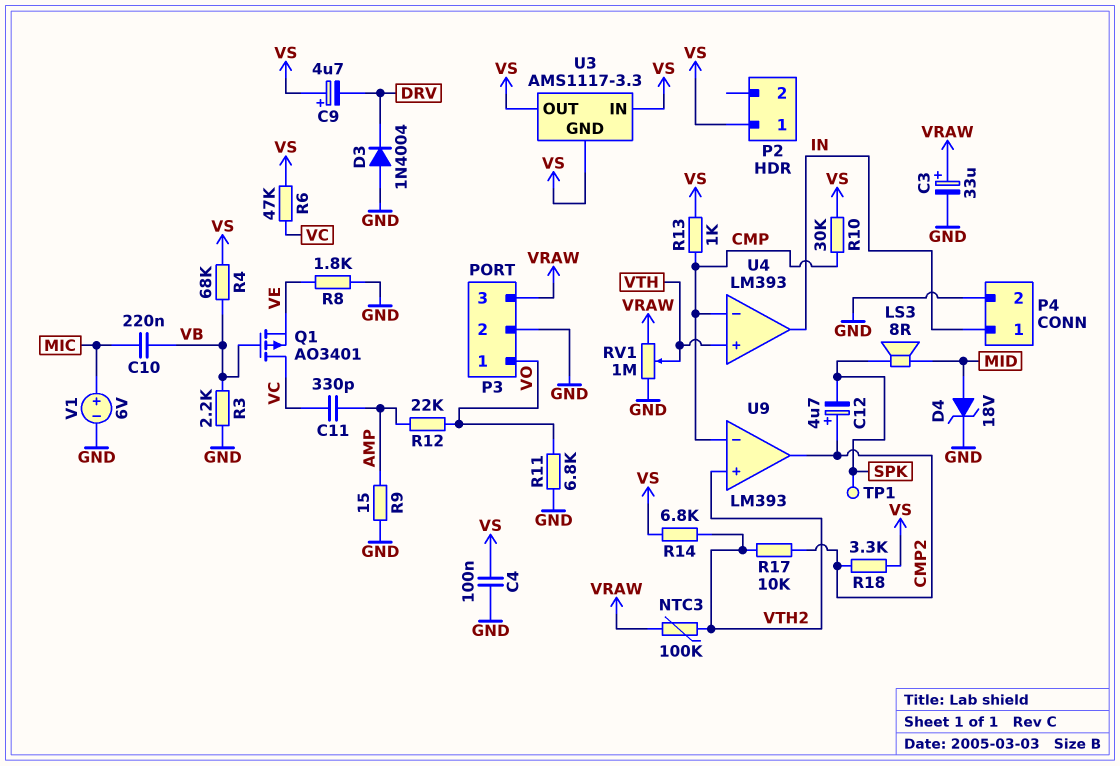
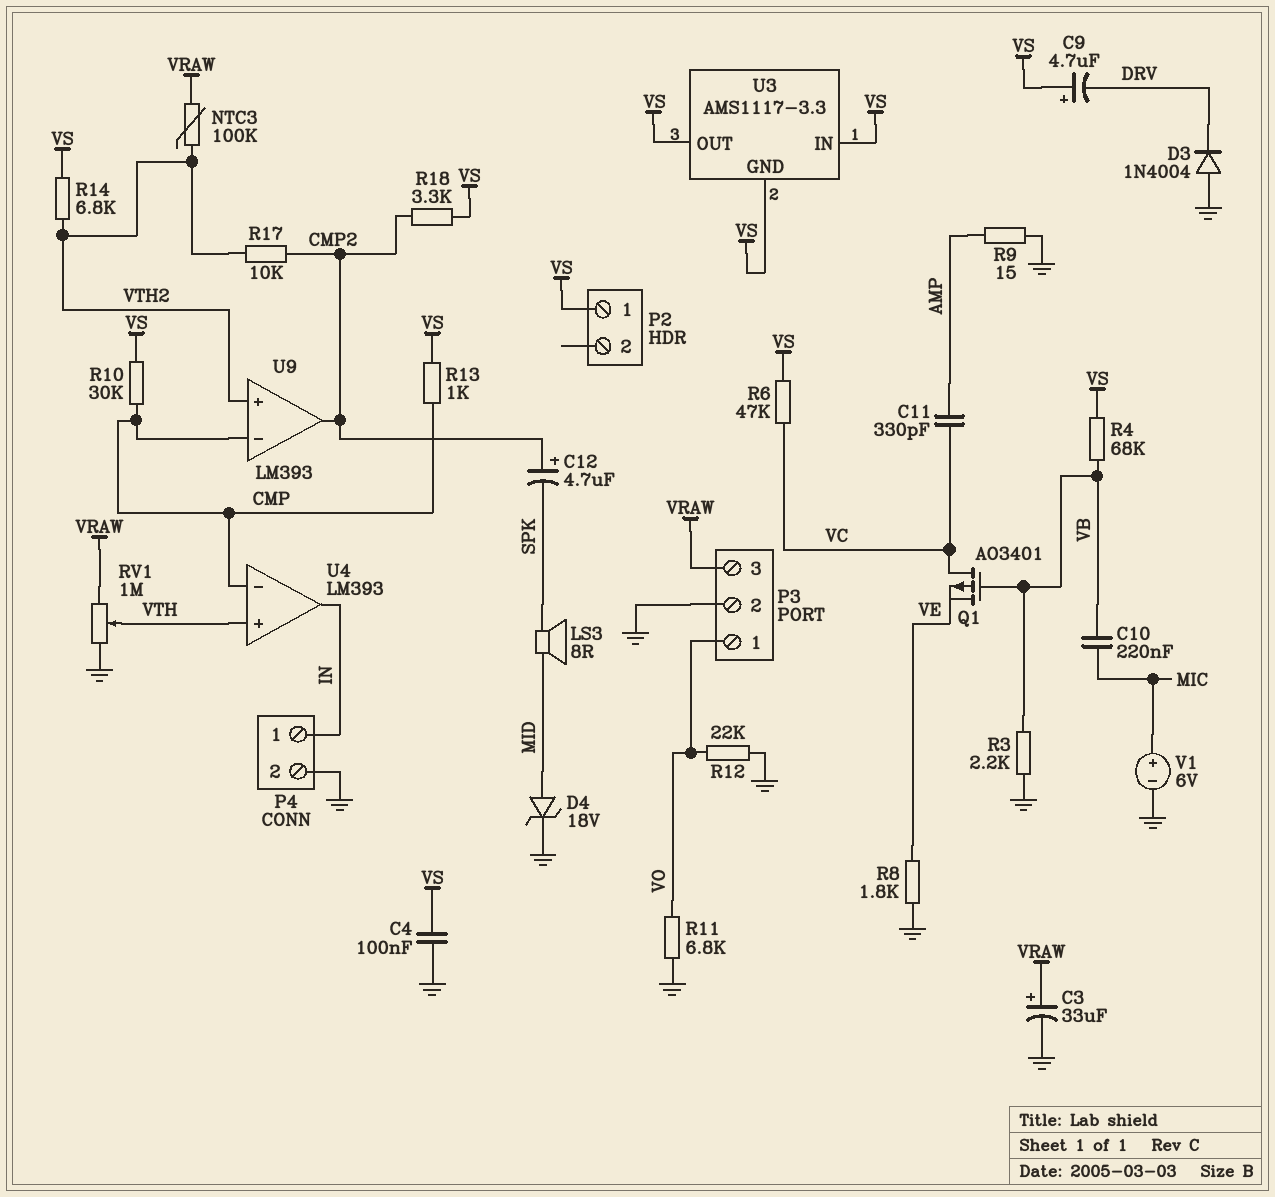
R12: 22k (AMP, VO) -> 22k (GND, VO)
TP1: test point (SPK) -> none

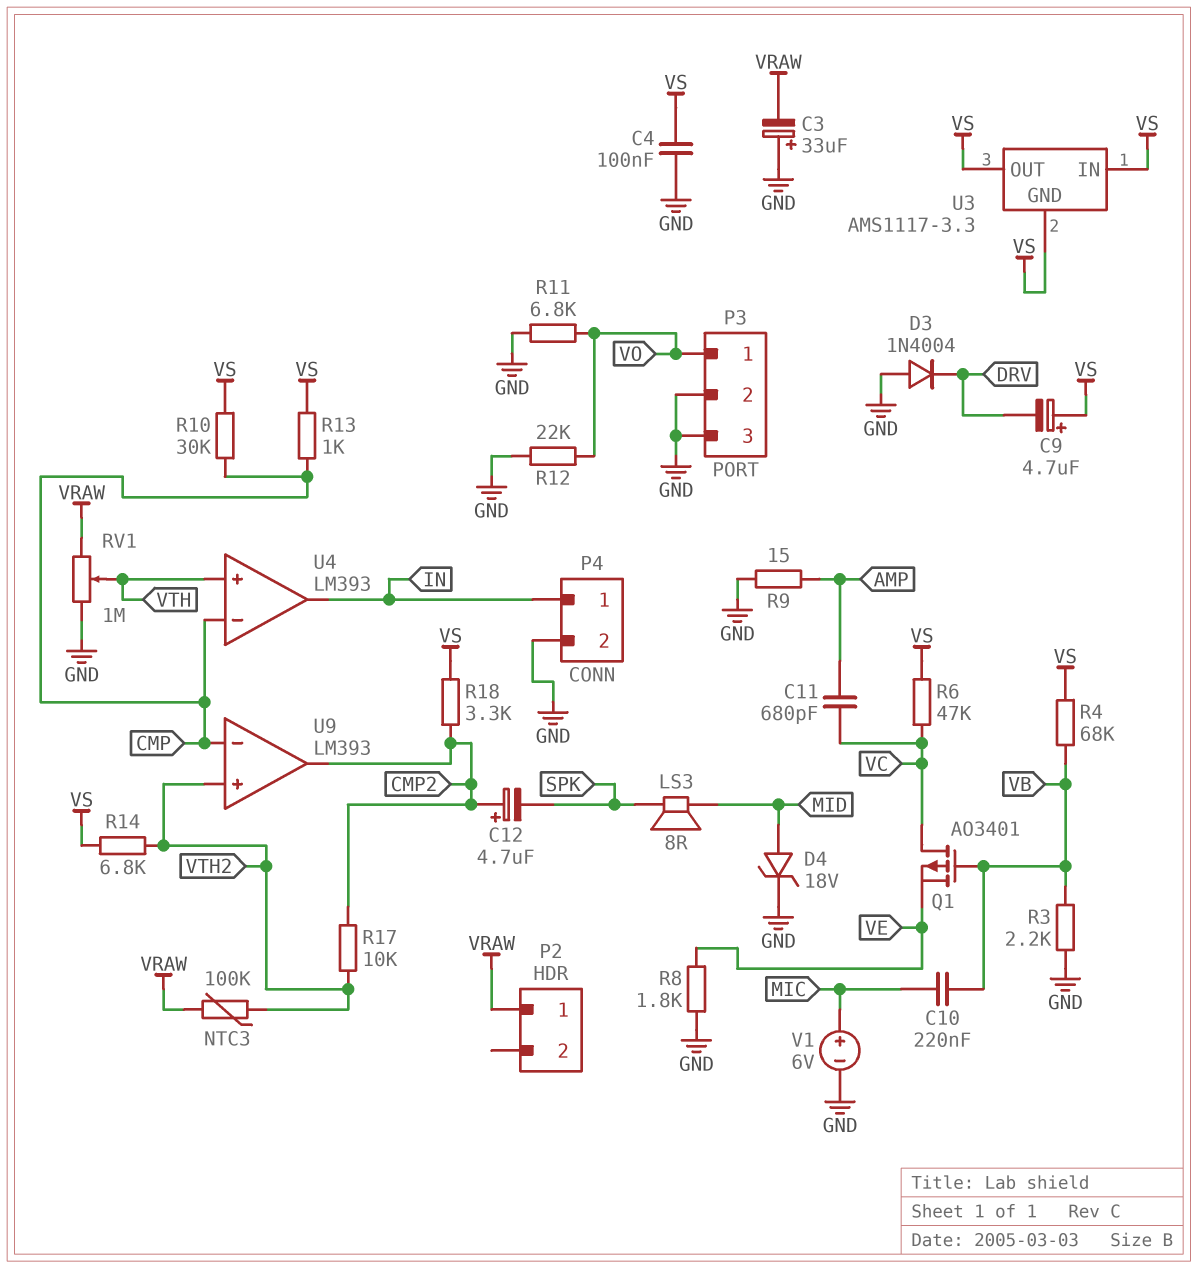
C3: 33uF (plus VRAW, minus GND) -> 33uF (plus GND, minus VRAW)
C11: 330pF (AMP, VC) -> 680pF (AMP, VC)
P2 pin 1: VS -> VRAW
P3 pin 3: VRAW -> GND

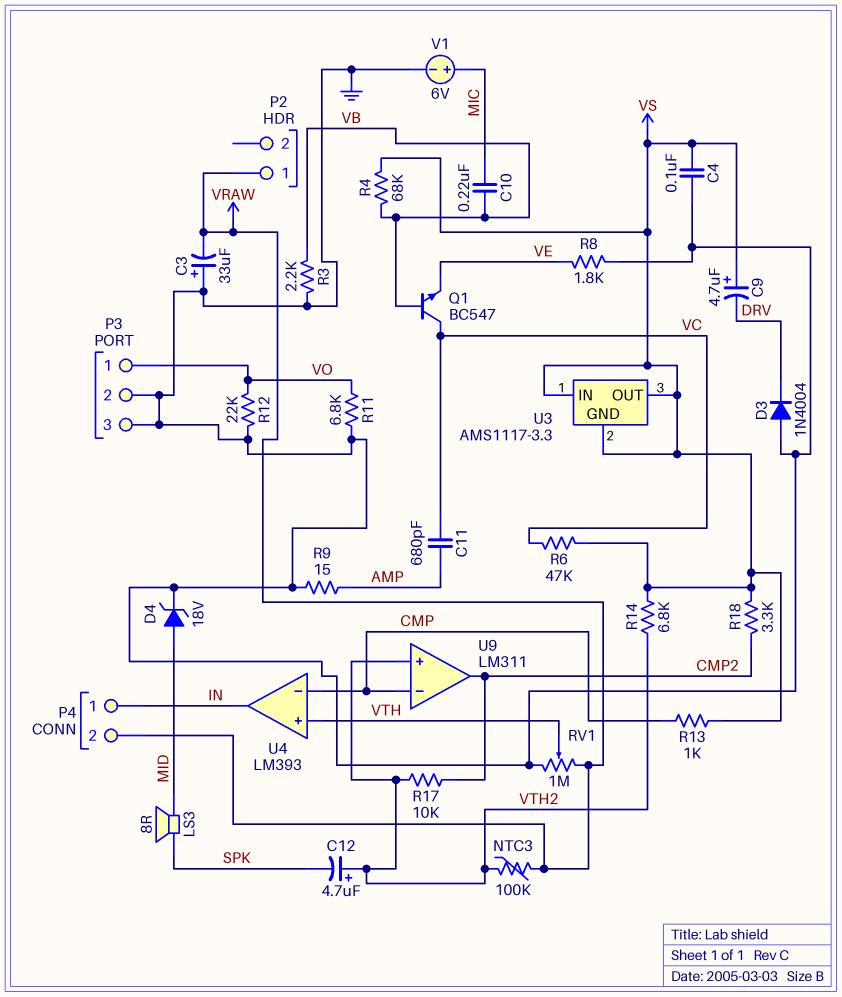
C12: 4.7uF (plus CMP2, minus SPK) -> 4.7uF (plus VTH2, minus SPK)
P4 pin 2: GND -> VRAW
Q1: PMOS AO3401 (G VB, D VC, S VE) -> NPN BC547 (B VB, C VC, E VE)
R10: 30k (CMP, VS) -> none
U9: LM393 -> LM311

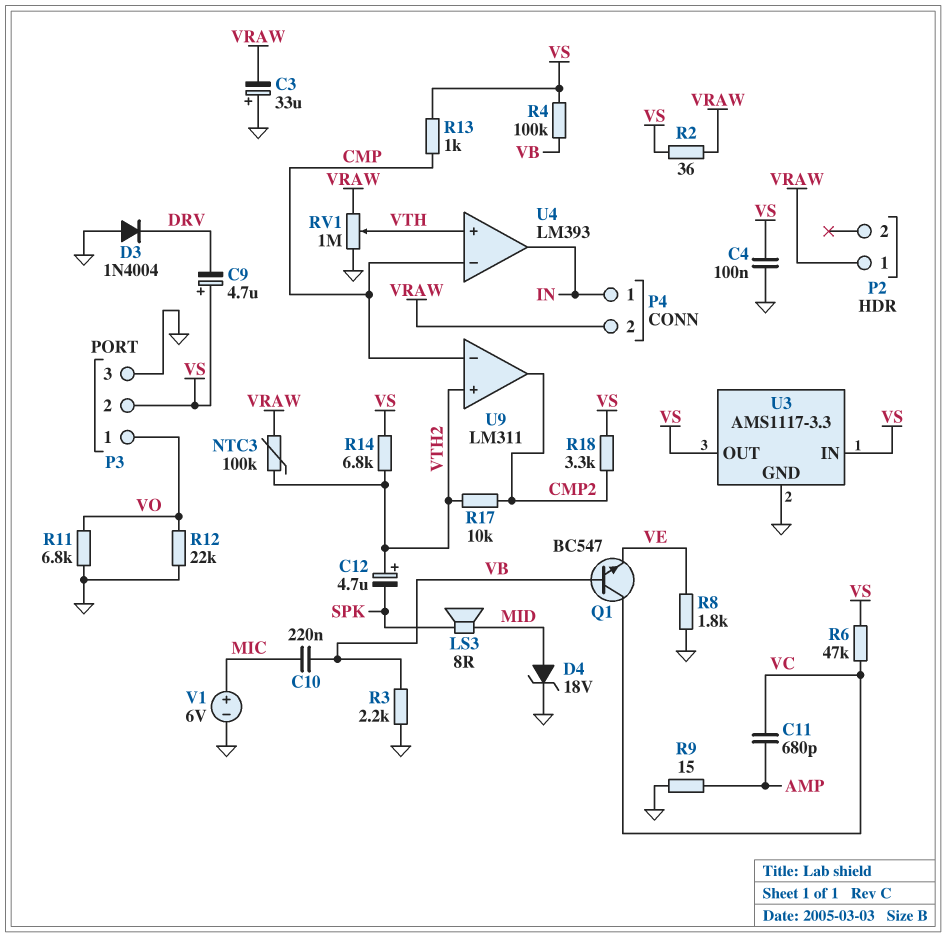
P3 pin 2: GND -> VS
R2: none -> 36 (VRAW, VS)
R4: 68k (VB, VS) -> 100k (VB, VS)
U3 pin GND: VS -> GND

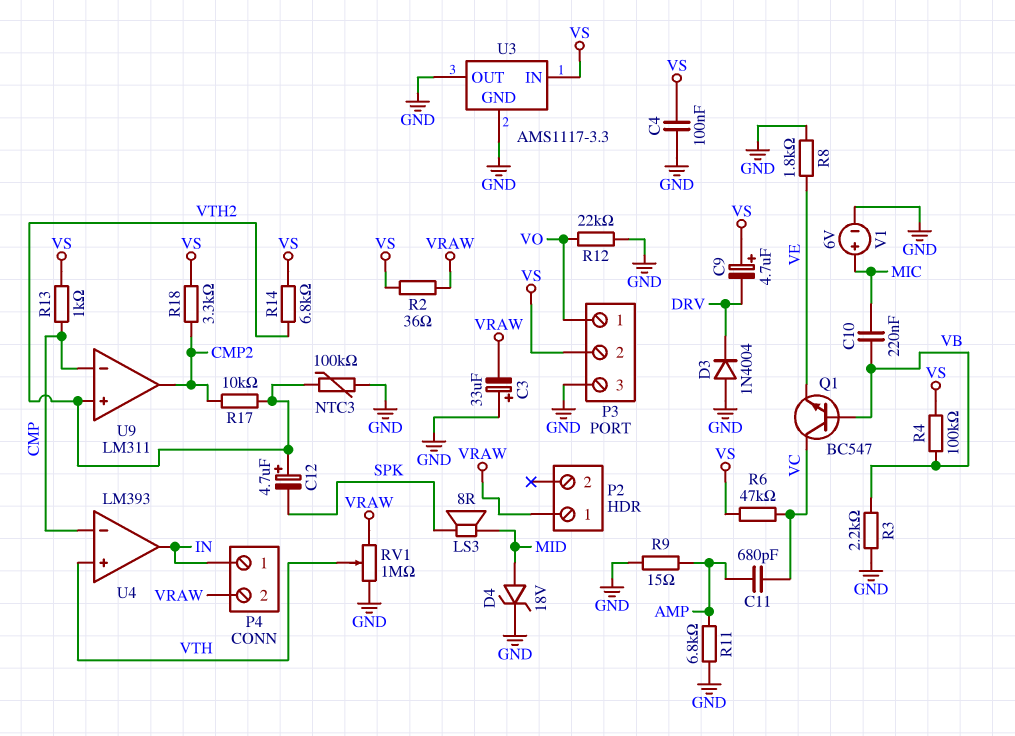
NTC3: 100k (VRAW, VTH2) -> 100k (GND, VTH2)
R11: 6.8k (GND, VO) -> 6.8k (AMP, GND)
U3 pin OUT: VS -> GND

